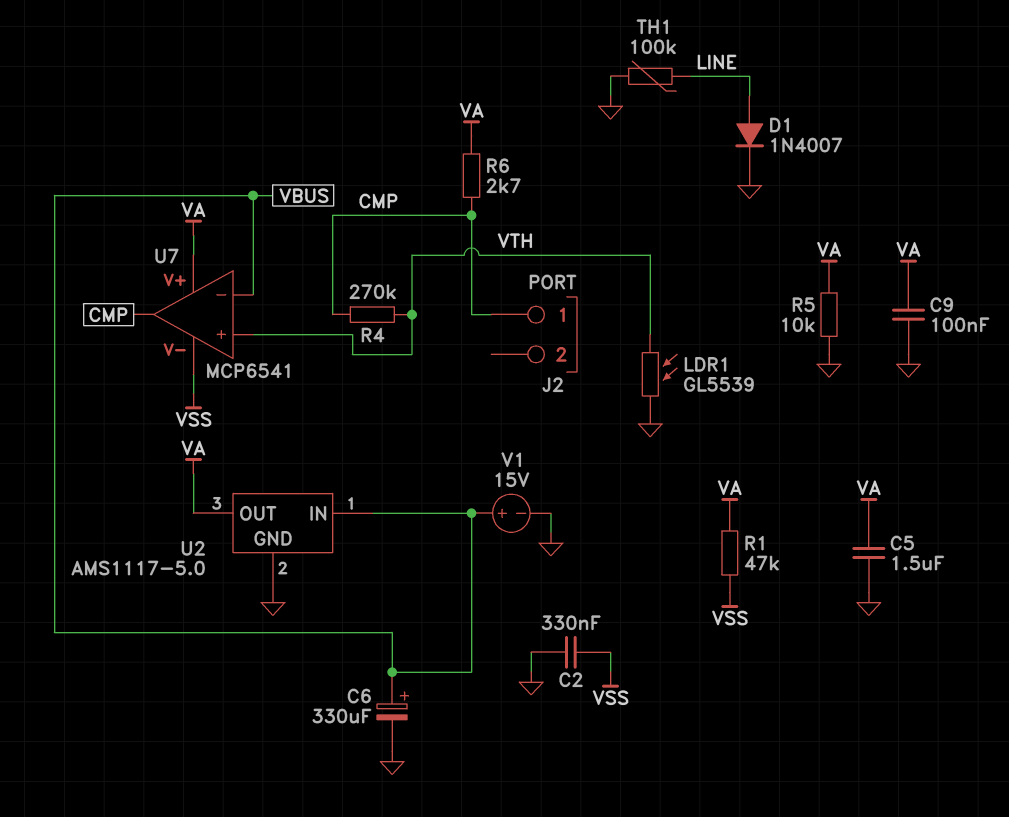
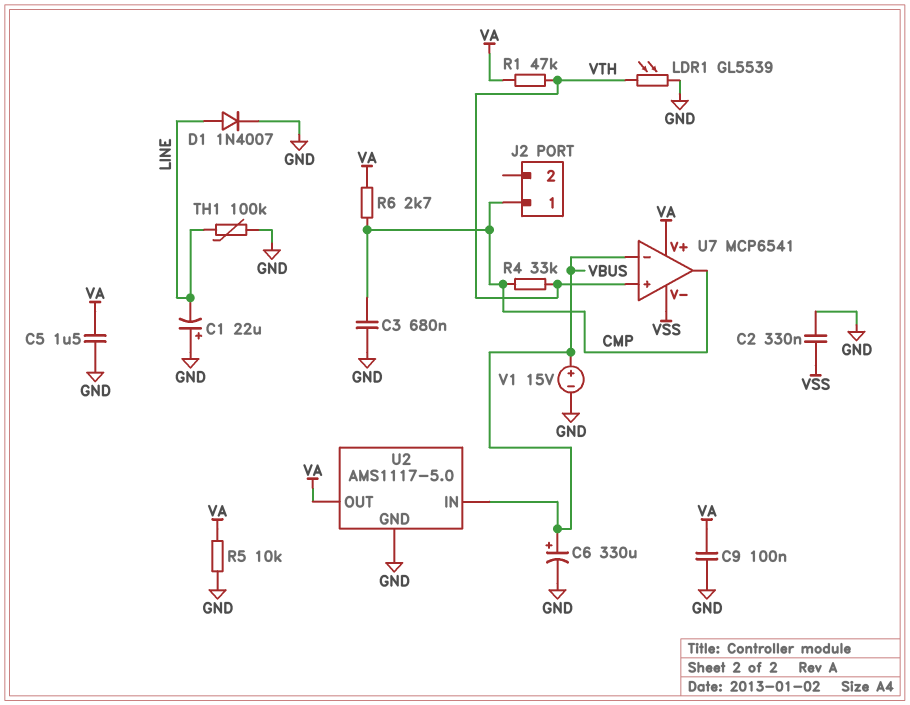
C1: none -> 22uF (plus GND, minus LINE)
C3: none -> 680nF (CMP, GND)
R1: 47k (VA, VSS) -> 47k (VA, VTH)
R4: 270k (CMP, VTH) -> 33k (CMP, VTH)

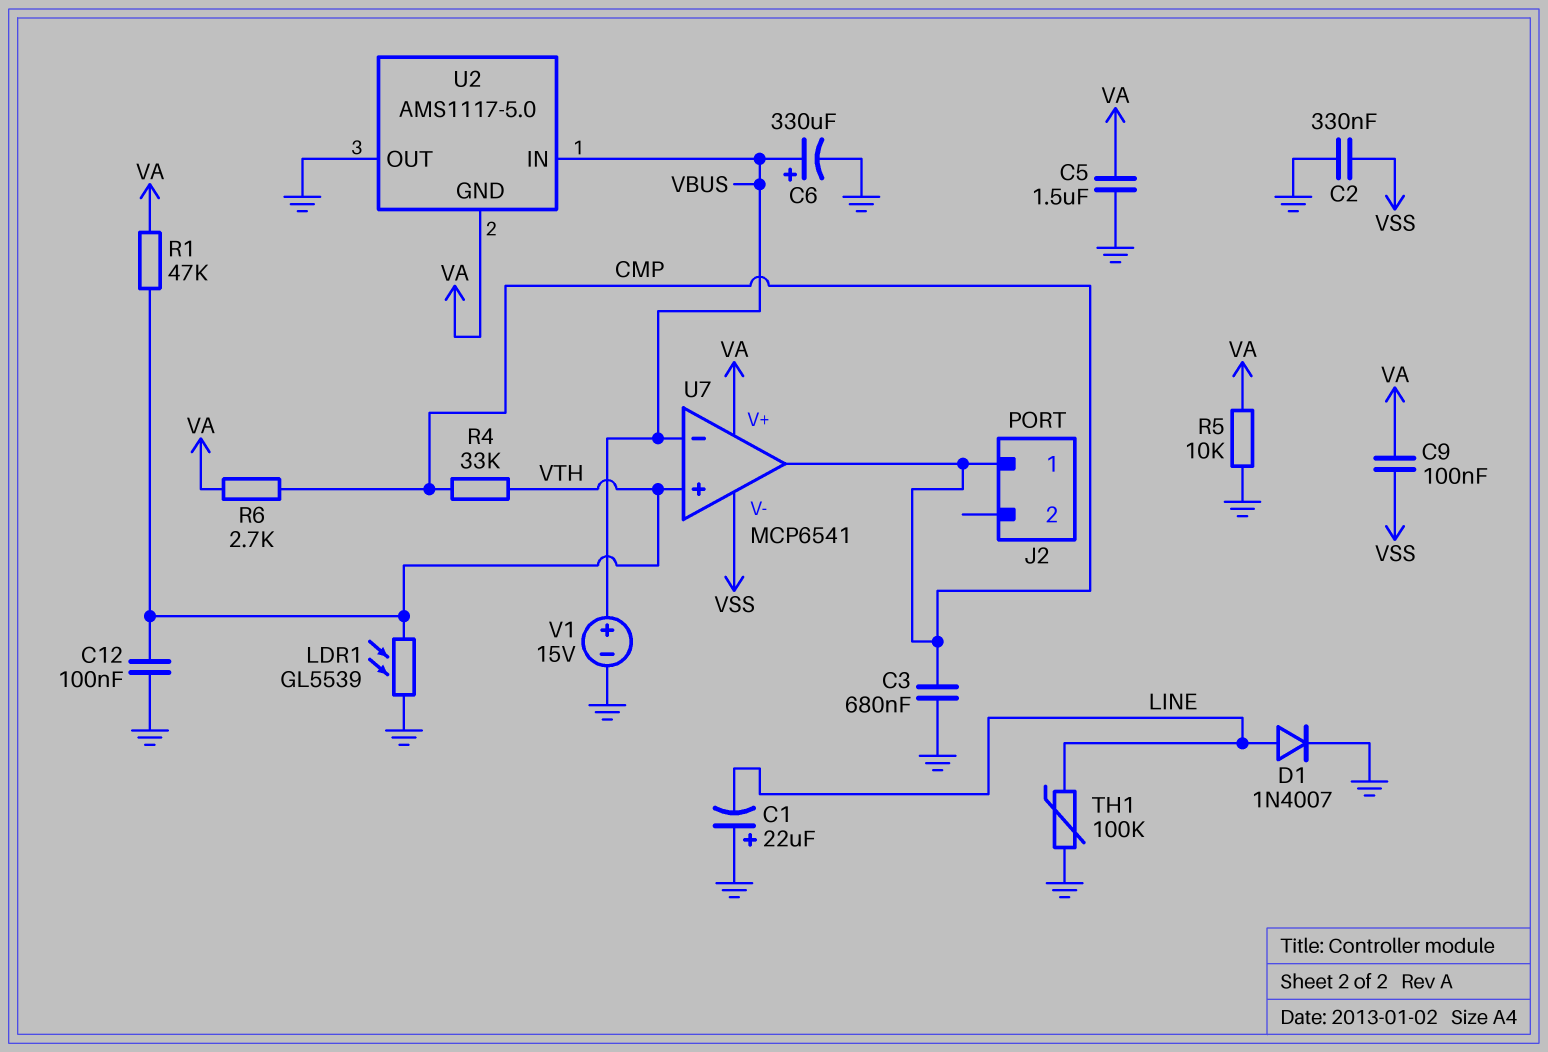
C9: 100nF (GND, VA) -> 100nF (VA, VSS)
C12: none -> 100nF (GND, VTH)
U2 pin GND: GND -> VA
U2 pin OUT: VA -> GND

